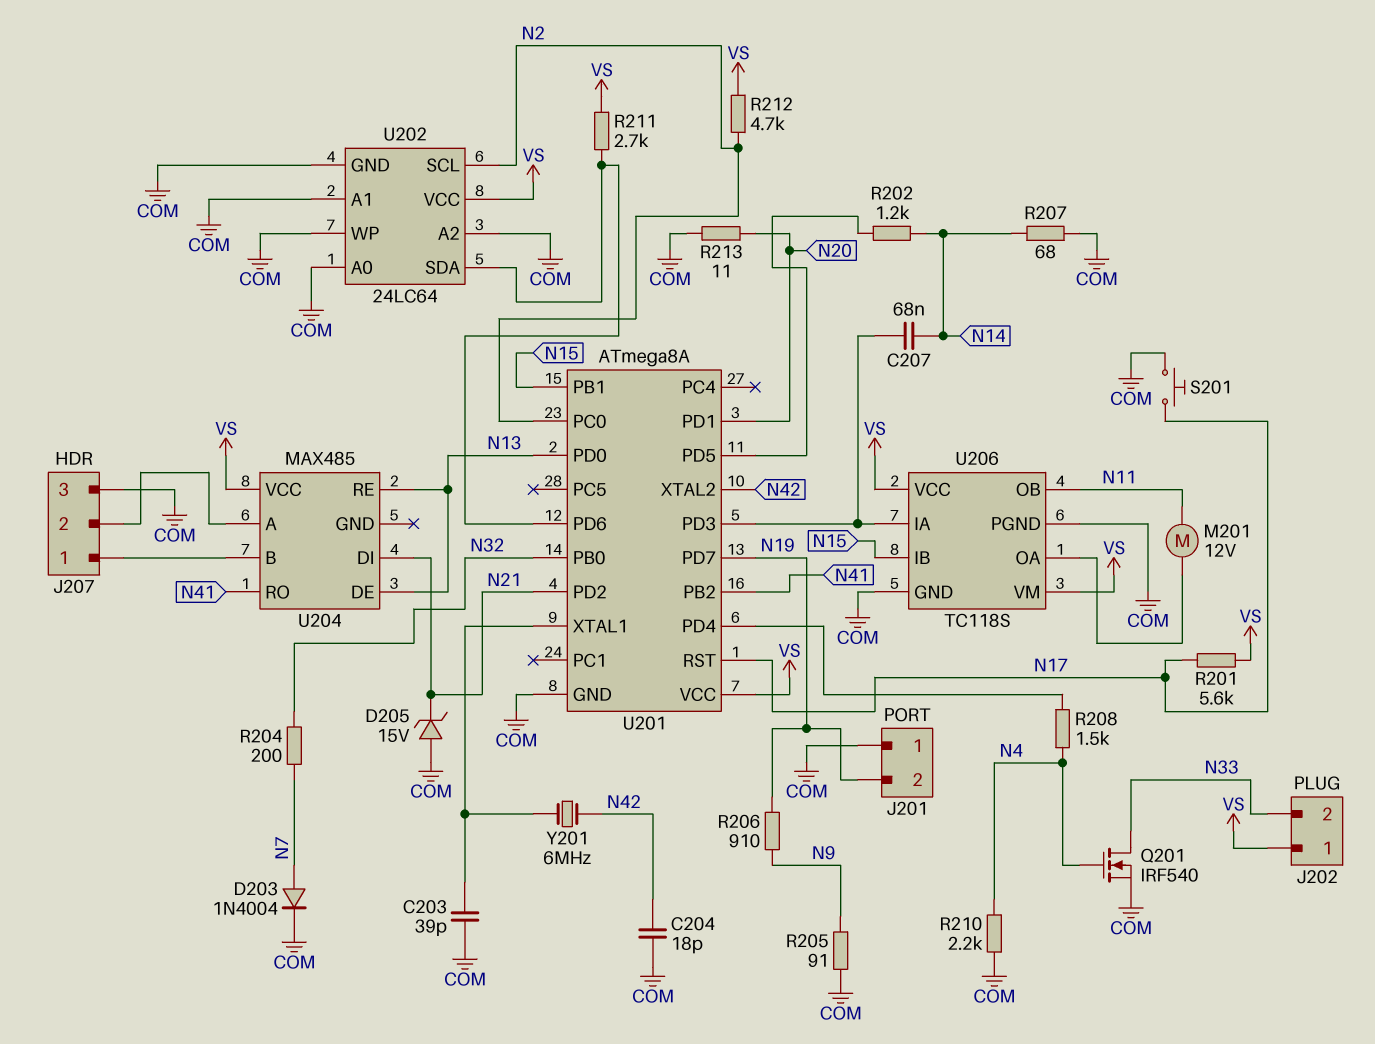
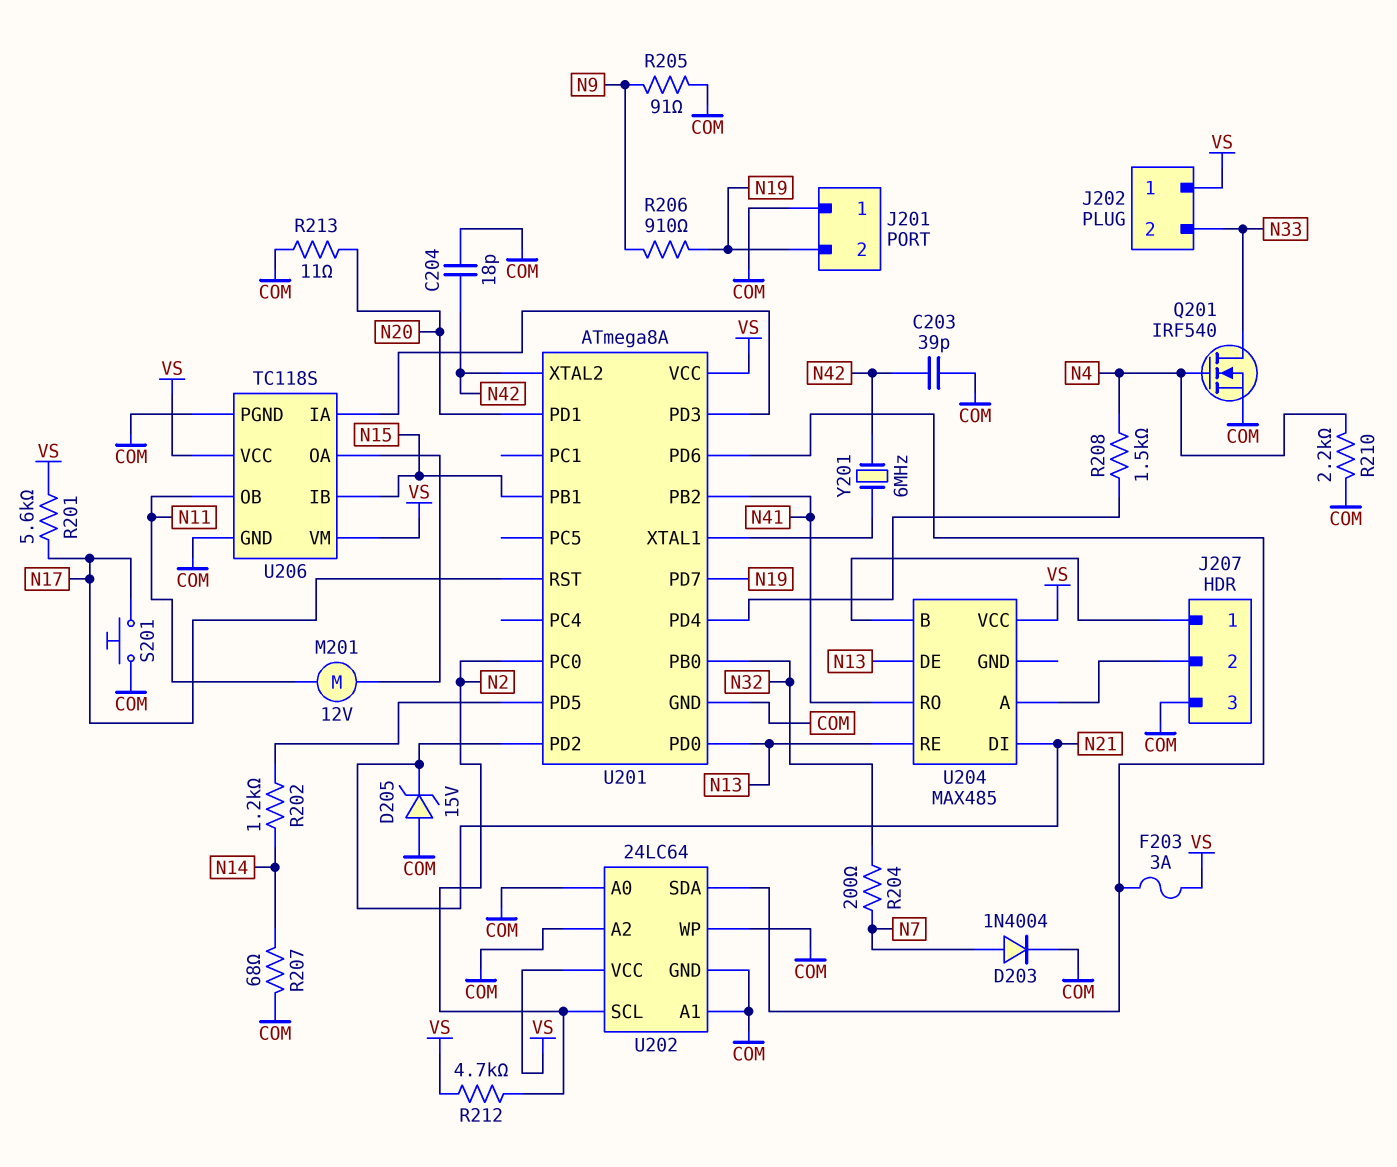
C203: 39pF (COM, U201/XTAL1) -> 39pF (COM, N42)
C207: 68nF (N14, U201/PD3) -> none
F203: none -> 3A (U201/PD6, VS)
R211: 2.7k (U201/PD6, VS) -> none

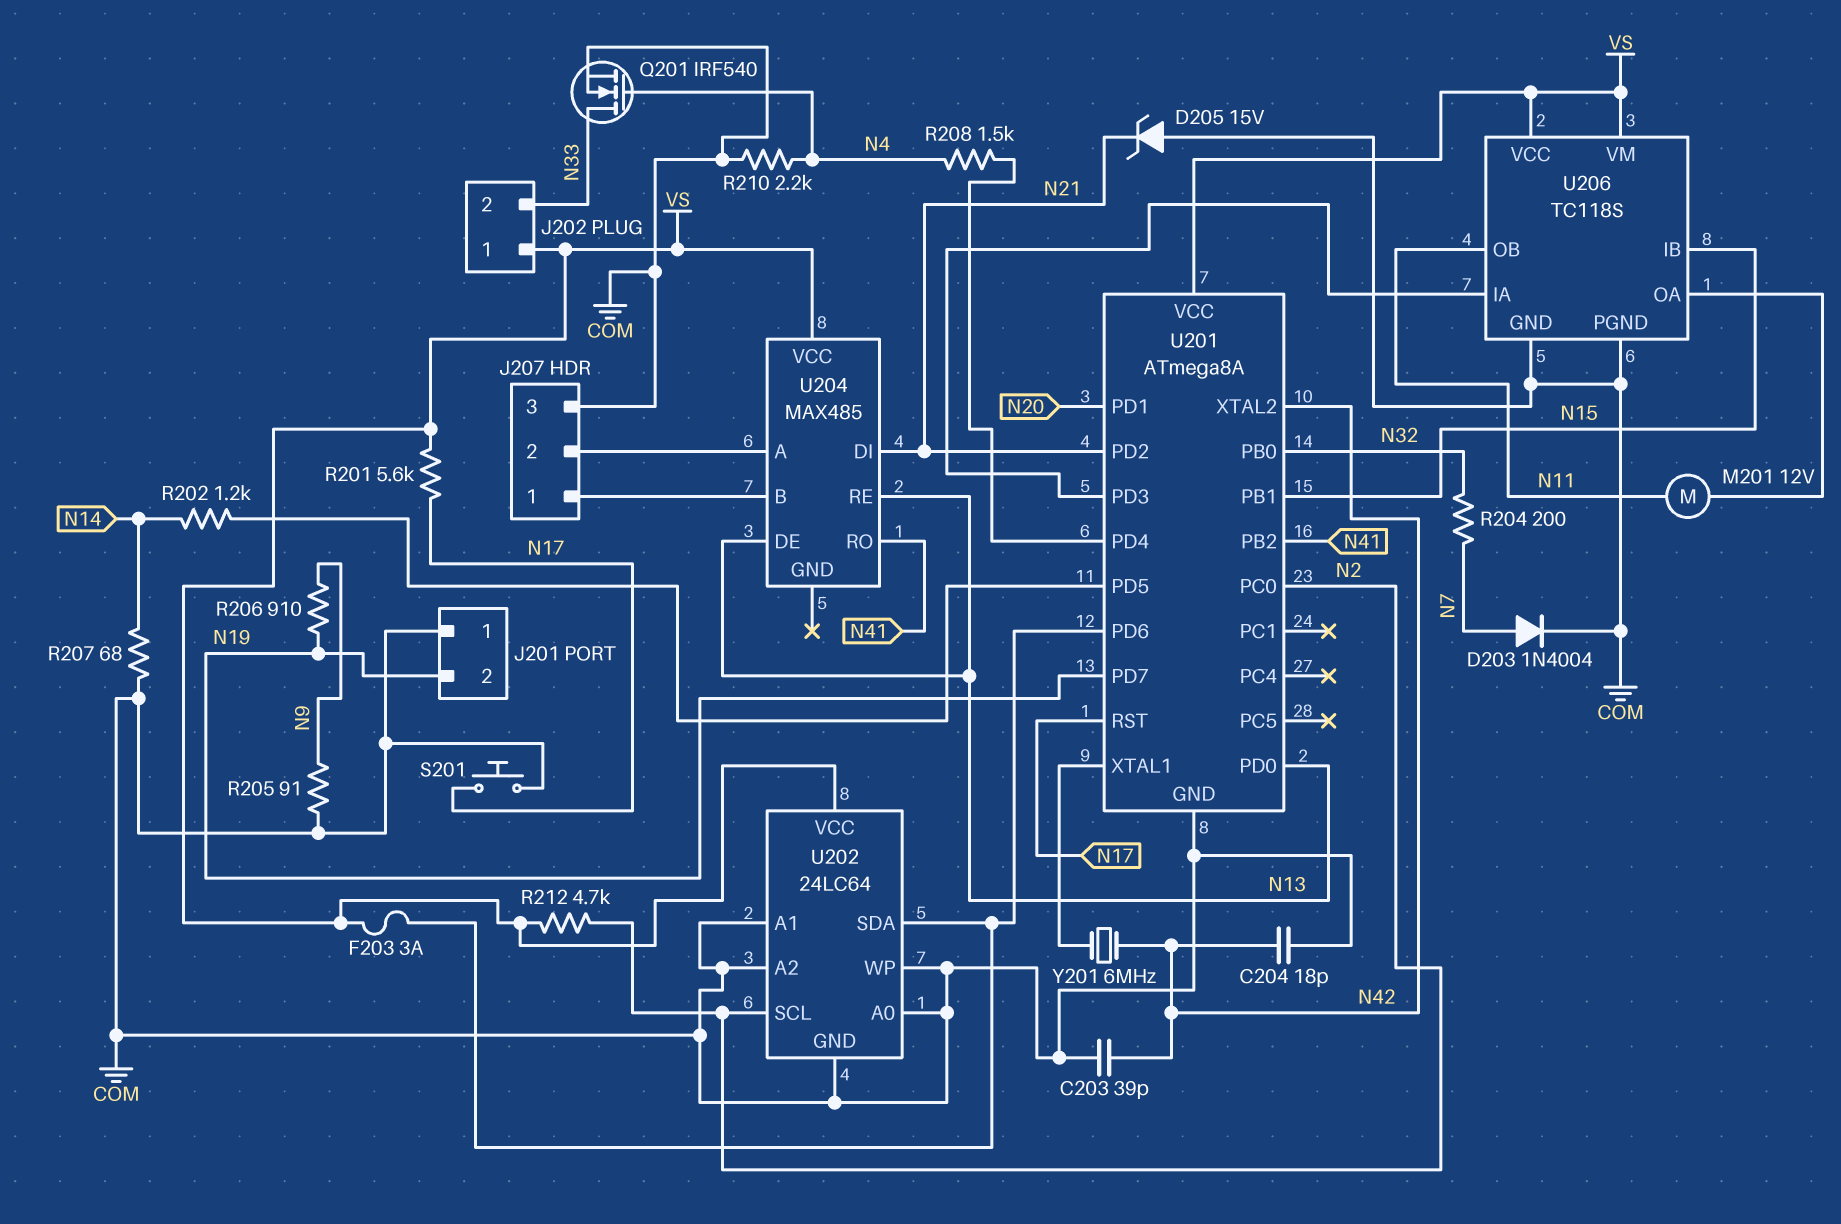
R213: 11 (COM, N20) -> none

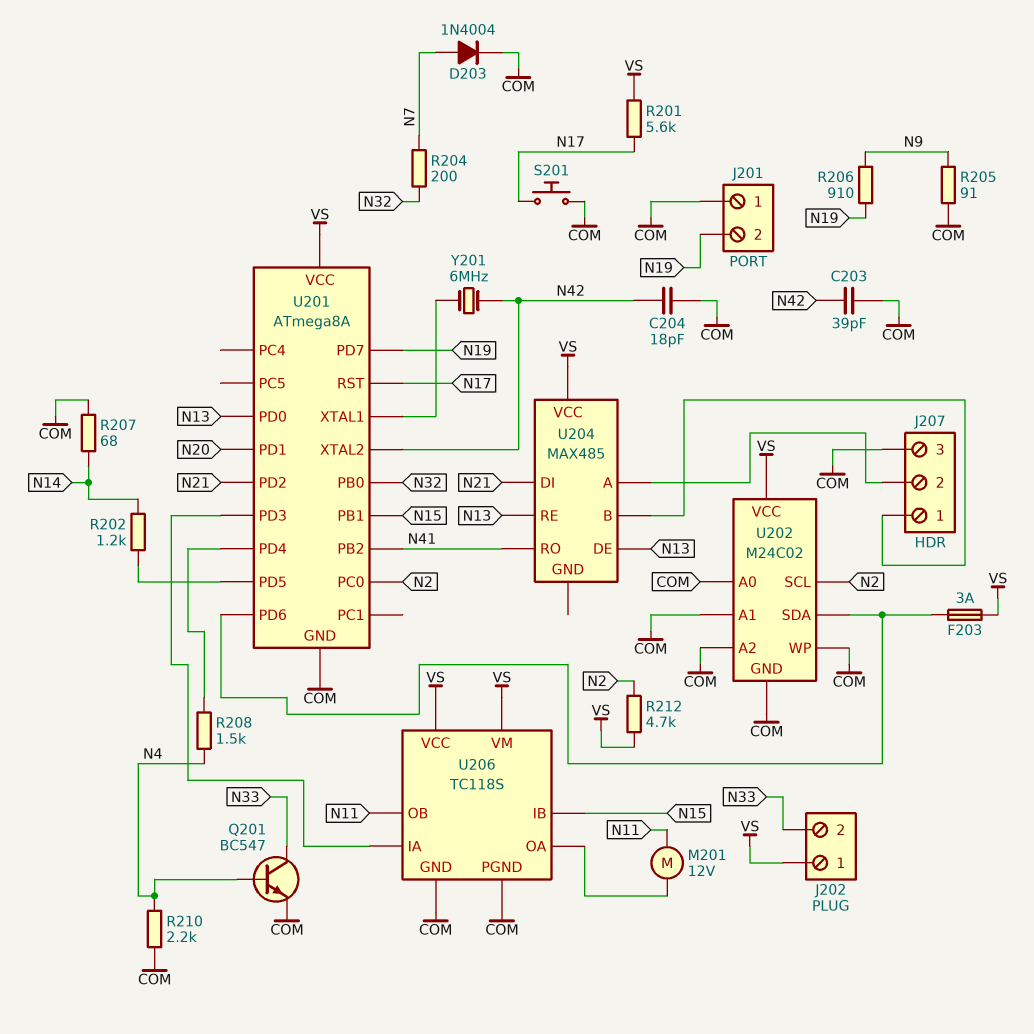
D205: zener 15V (A COM, K N21) -> none
Q201: NMOS IRF540 (G N4, D N33, S COM) -> NPN BC547 (B N4, C N33, E COM)
U202: 24LC64 -> M24C02

